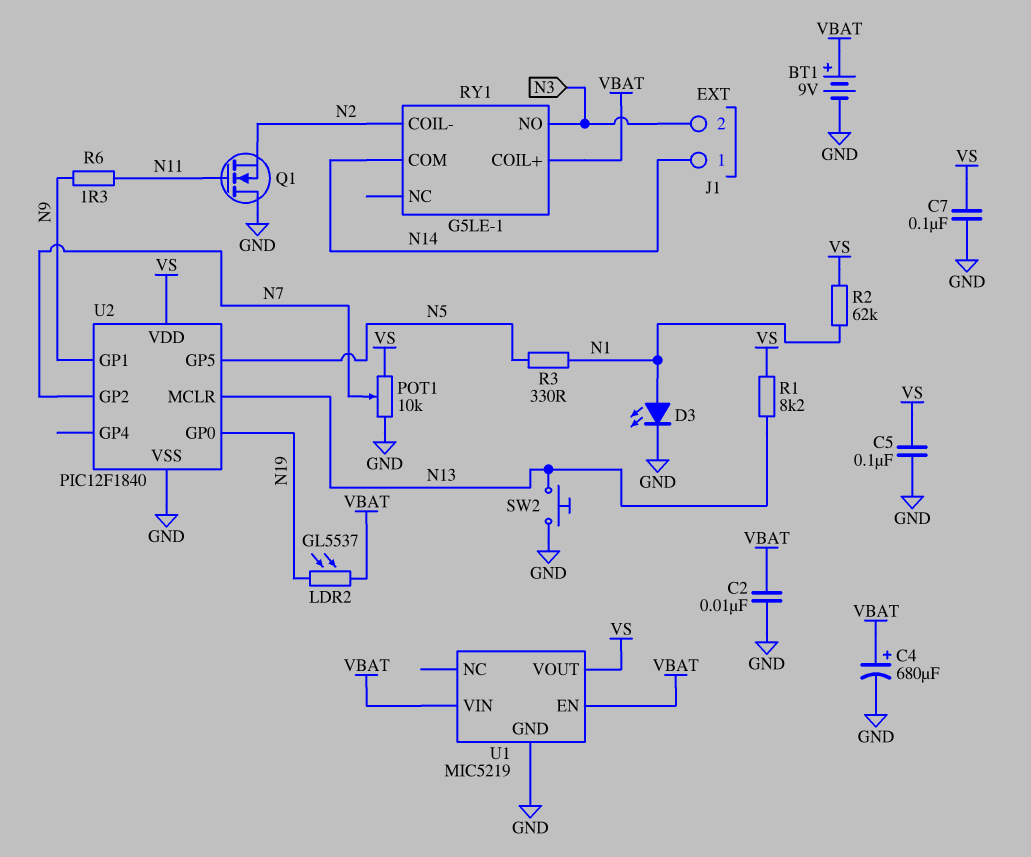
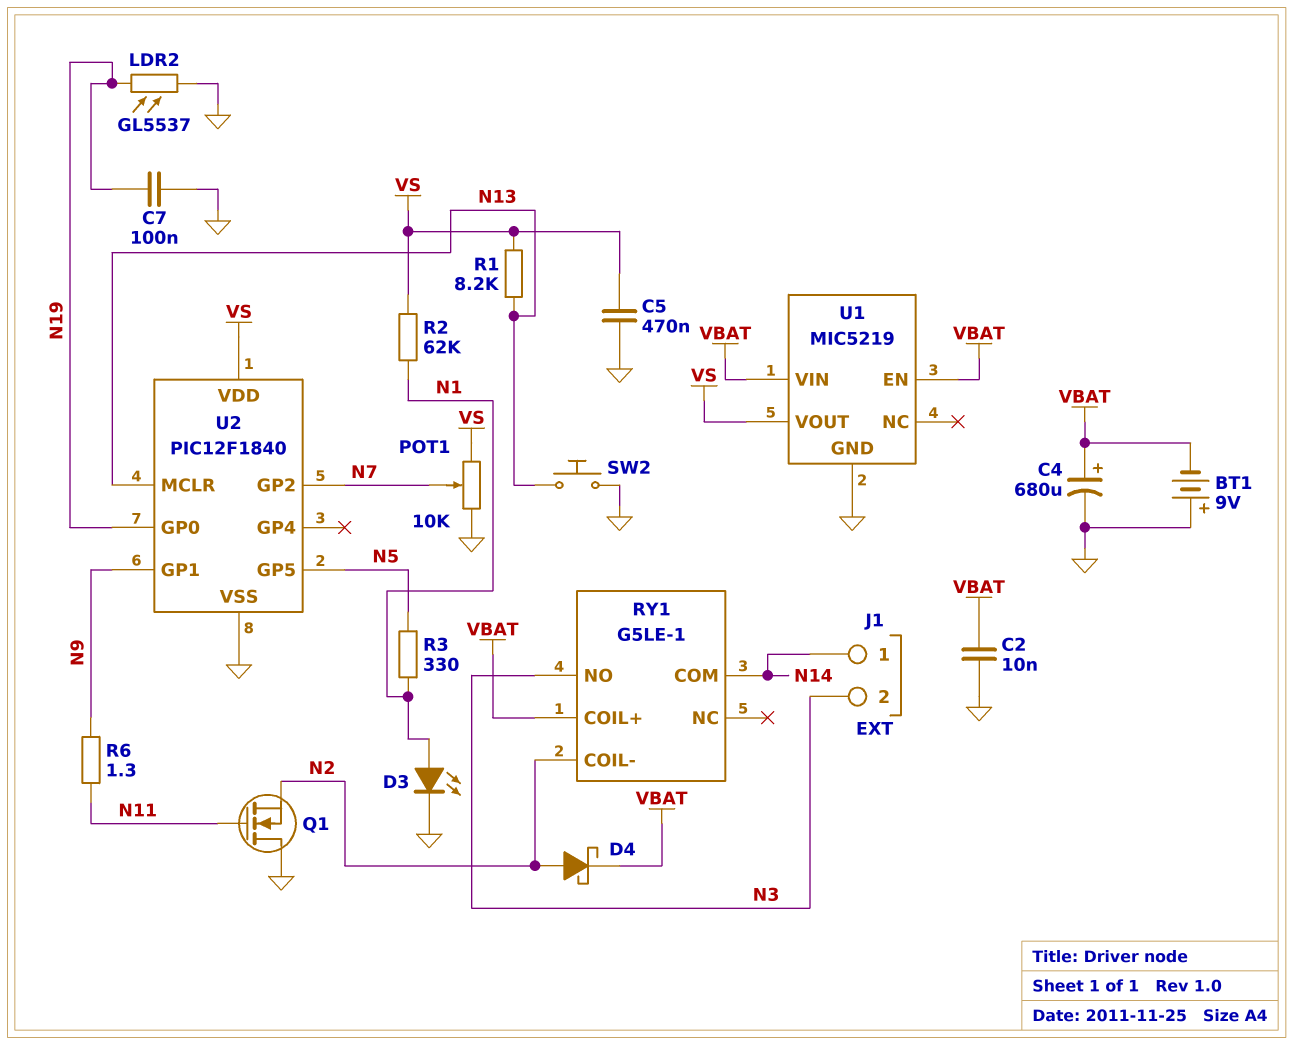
BT1: 9V (plus VBAT, minus GND) -> 9V (plus GND, minus VBAT)
C5: 100nF (GND, VS) -> 470nF (GND, VS)
C7: 100nF (GND, VS) -> 100nF (GND, N19)
D4: none -> schottky (A N2, K VBAT)
LDR2: GL5537 (N19, VBAT) -> GL5537 (GND, N19)

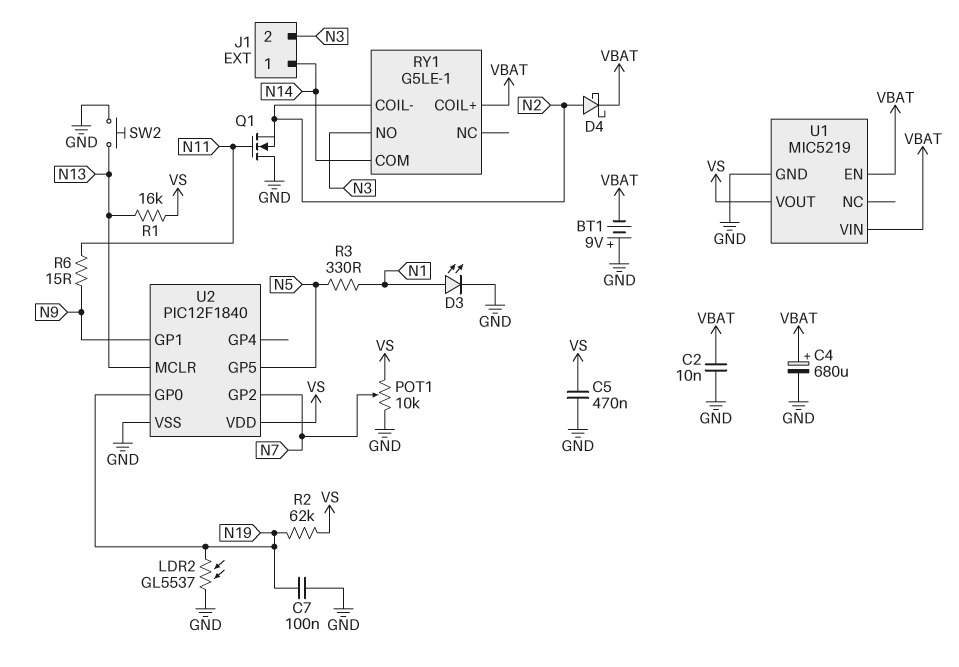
R1: 8.2k (N13, VS) -> 16k (N13, VS)
R2: 62k (N1, VS) -> 62k (N19, VS)
R6: 1.3 (N9, N11) -> 15 (N9, N11)

